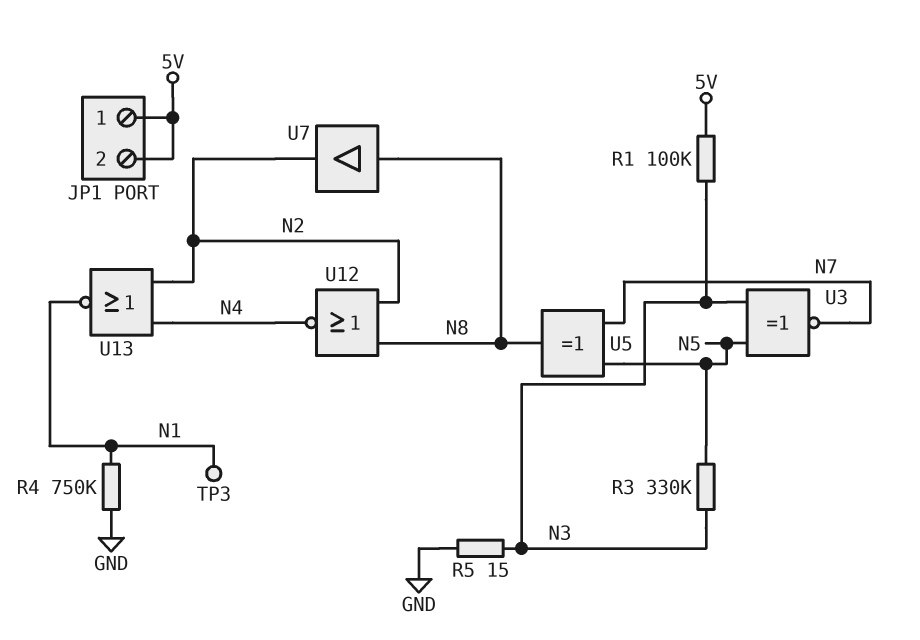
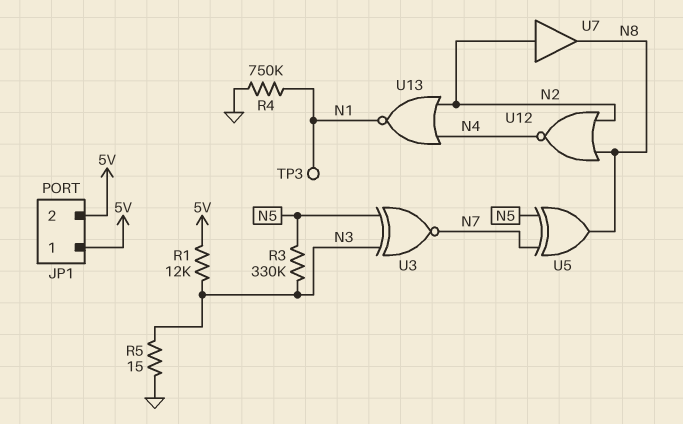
R1: 100k (5V, N3) -> 12k (5V, N3)
U7: buffer (in N8, out N2) -> buffer (in N2, out N8)

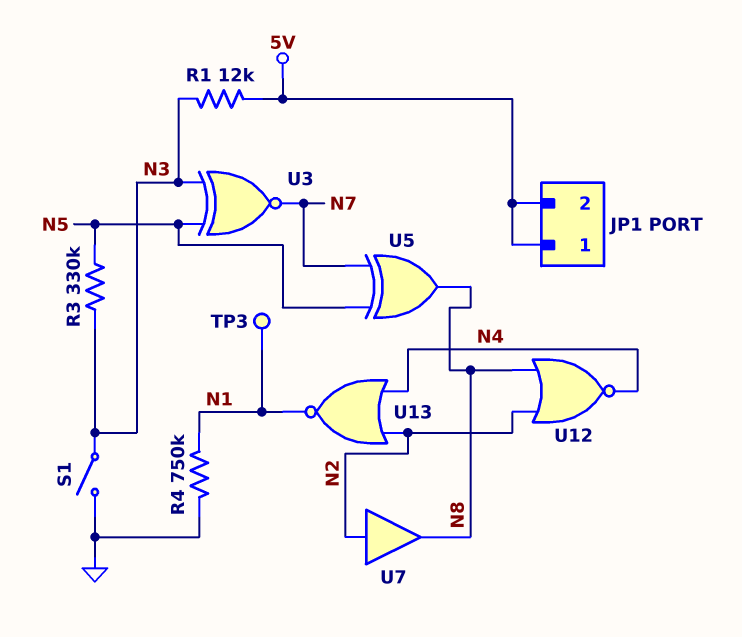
R5: 15 (GND, N3) -> none
S1: none -> switch (GND, N3)

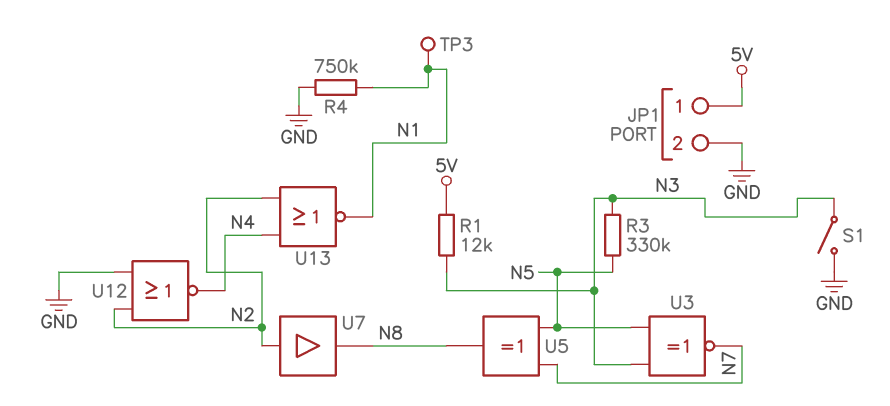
JP1 pin 2: 5V -> GND
U12: NOR (in N2, in N8, out N4) -> NOR (in GND, in N2, out N4)

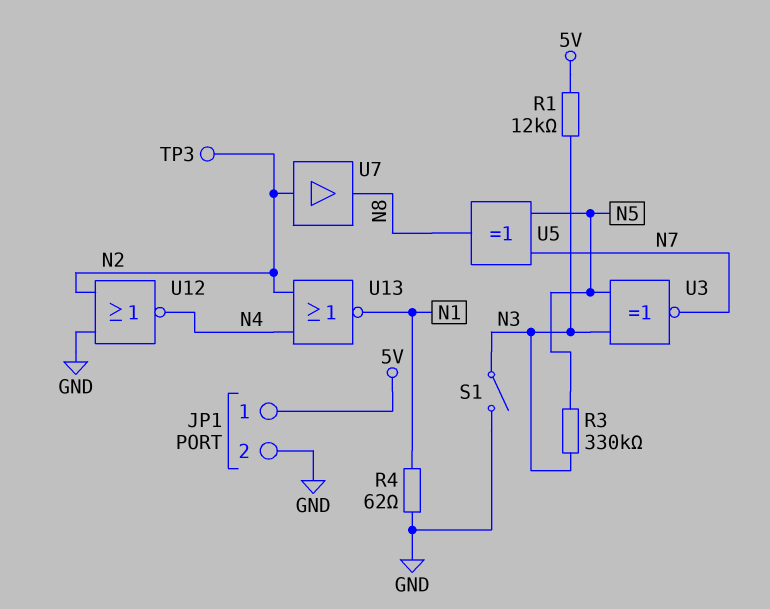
R4: 750k (GND, N1) -> 62 (GND, N1)
TP3: test point (N1) -> test point (N2)

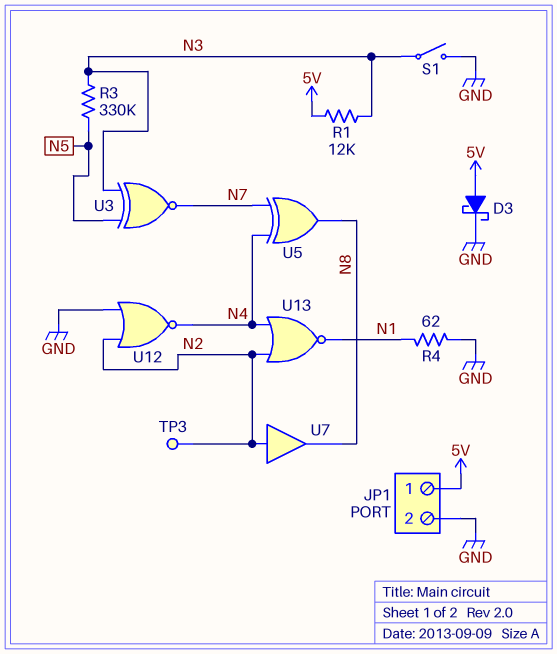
D3: none -> schottky (A 5V, K GND)
U5: XOR (in N5, in N7, out N8) -> XOR (in N4, in N7, out N8)

